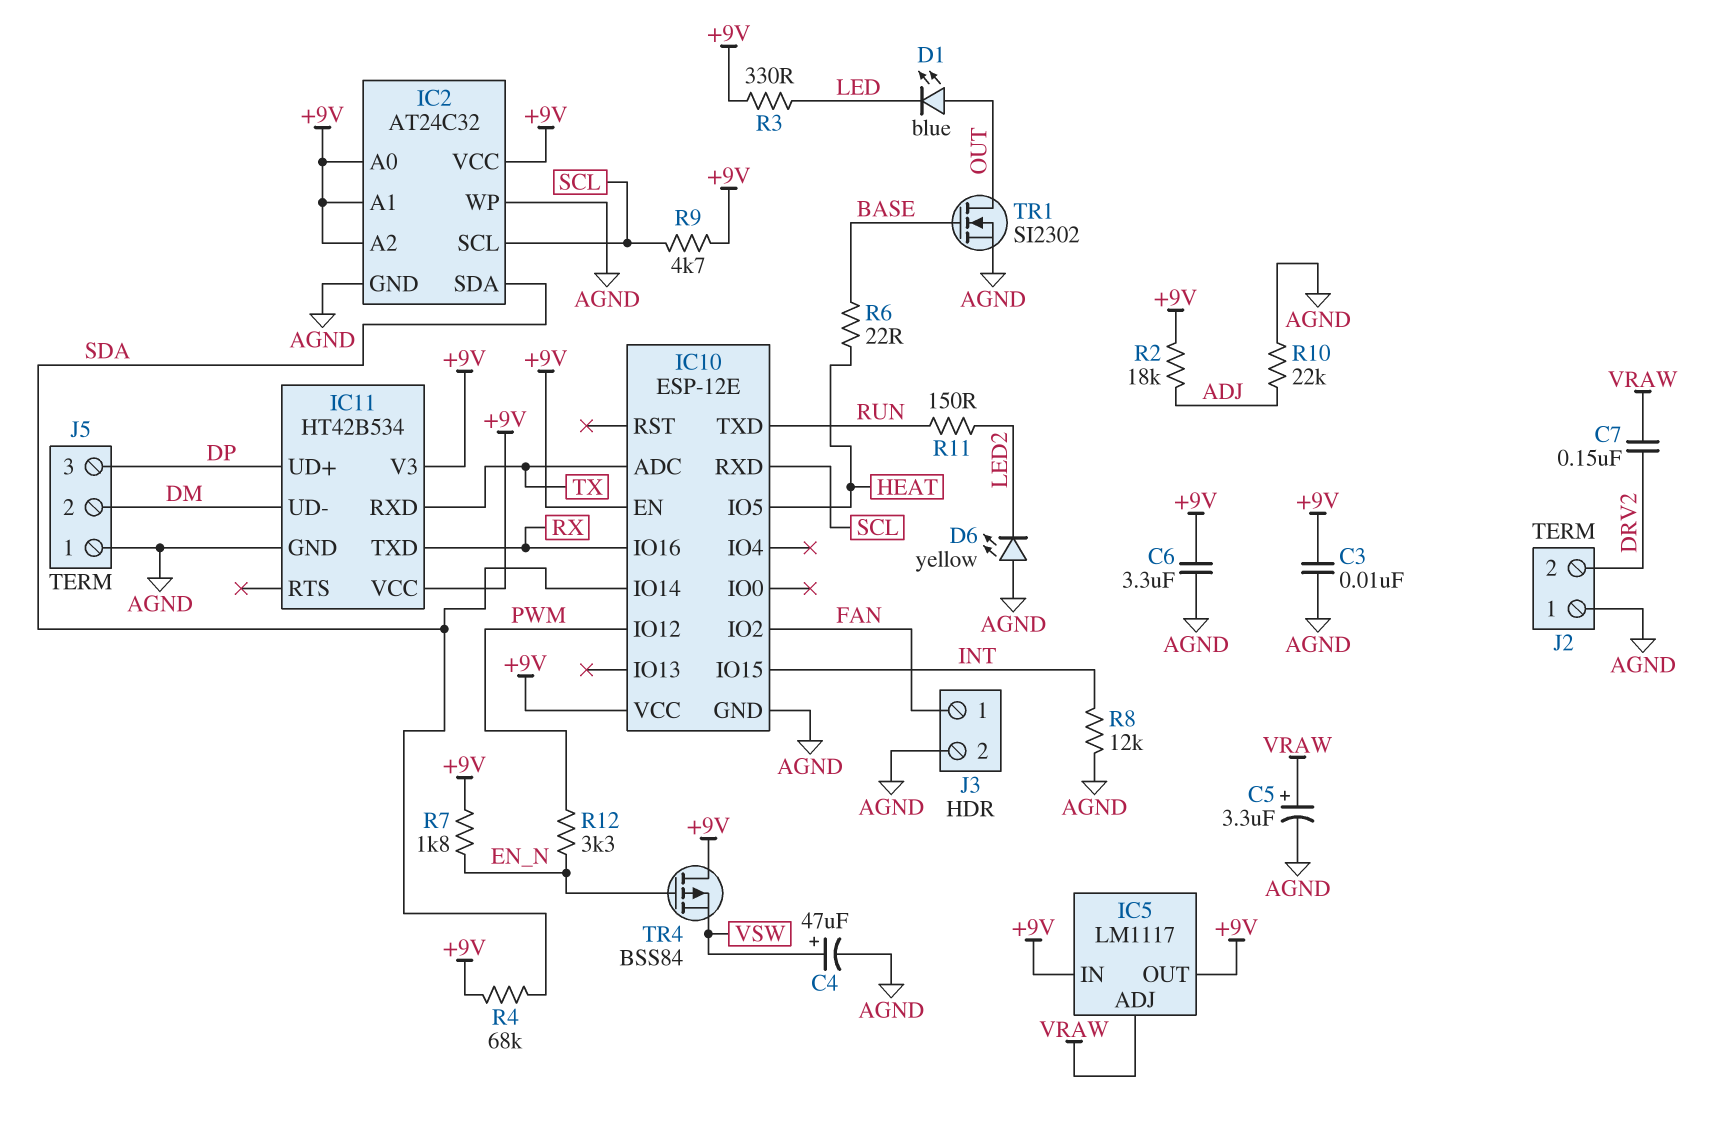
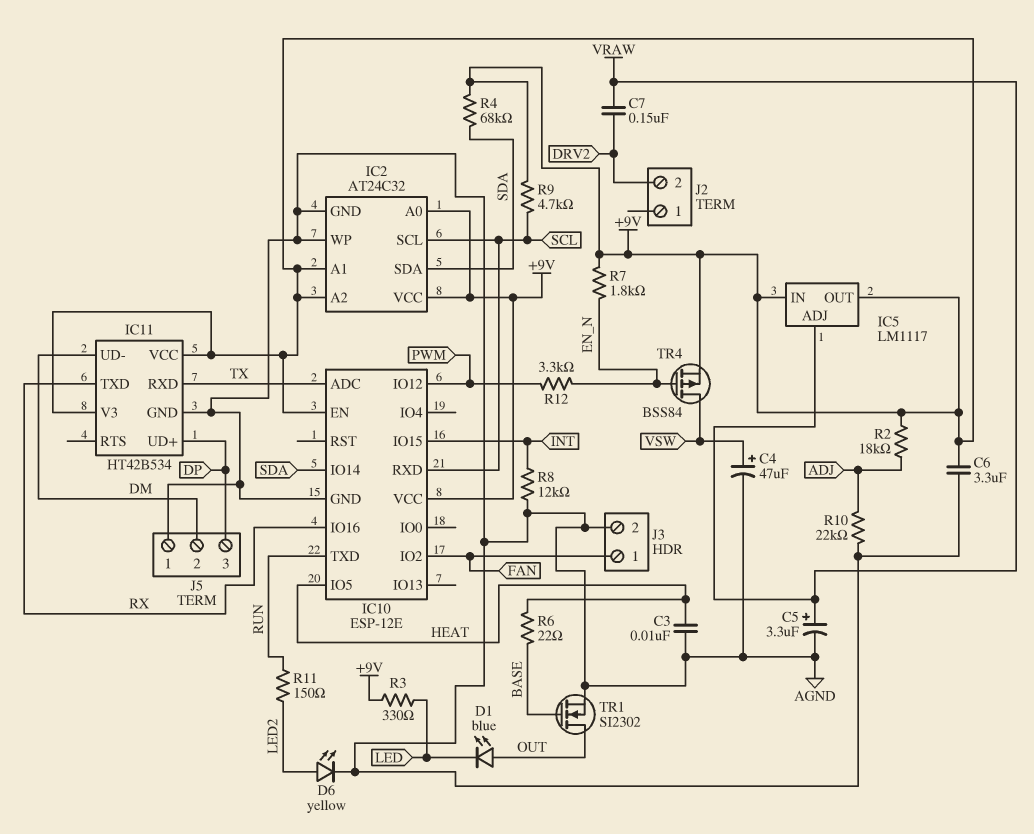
C3: 10nF (+9V, AGND) -> 10nF (AGND, HEAT)
D6: LED yellow (A AGND, K LED2) -> LED yellow (A LED2, K AGND)
J2 pin 1: AGND -> none
TR4: PMOS BSS84 (G EN_N, D +9V, S VSW) -> PMOS BSS84 (G EN_N, D VSW, S +9V)

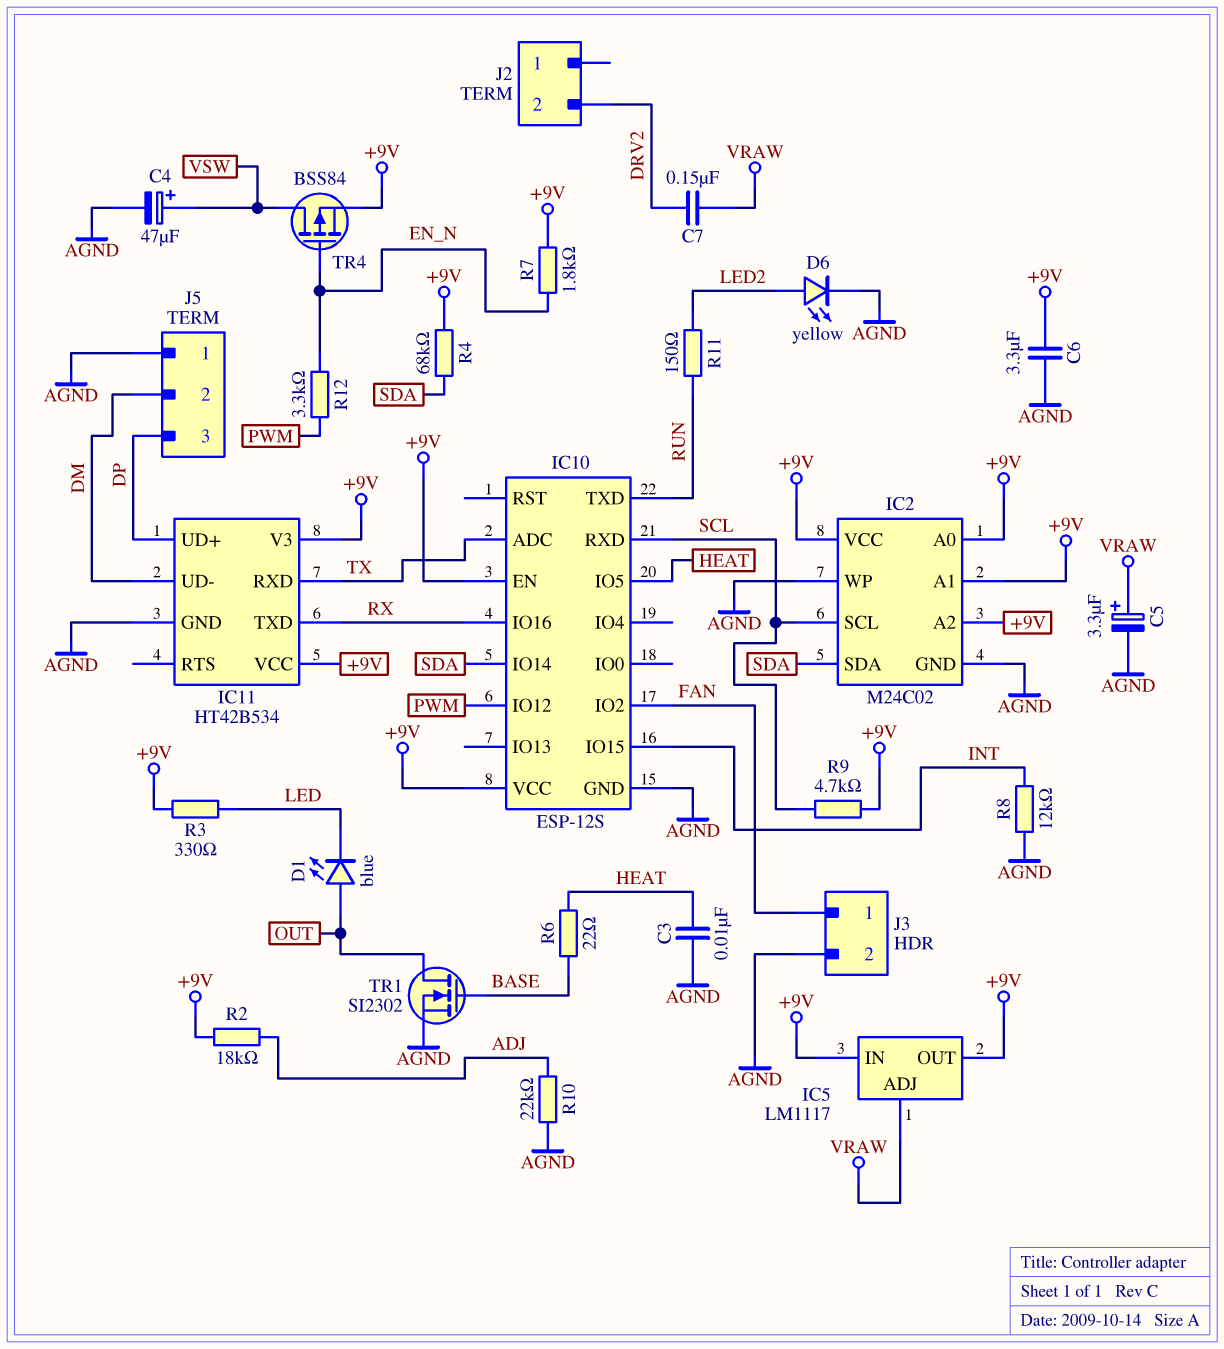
IC2: AT24C32 -> M24C02
IC10: ESP-12E -> ESP-12S

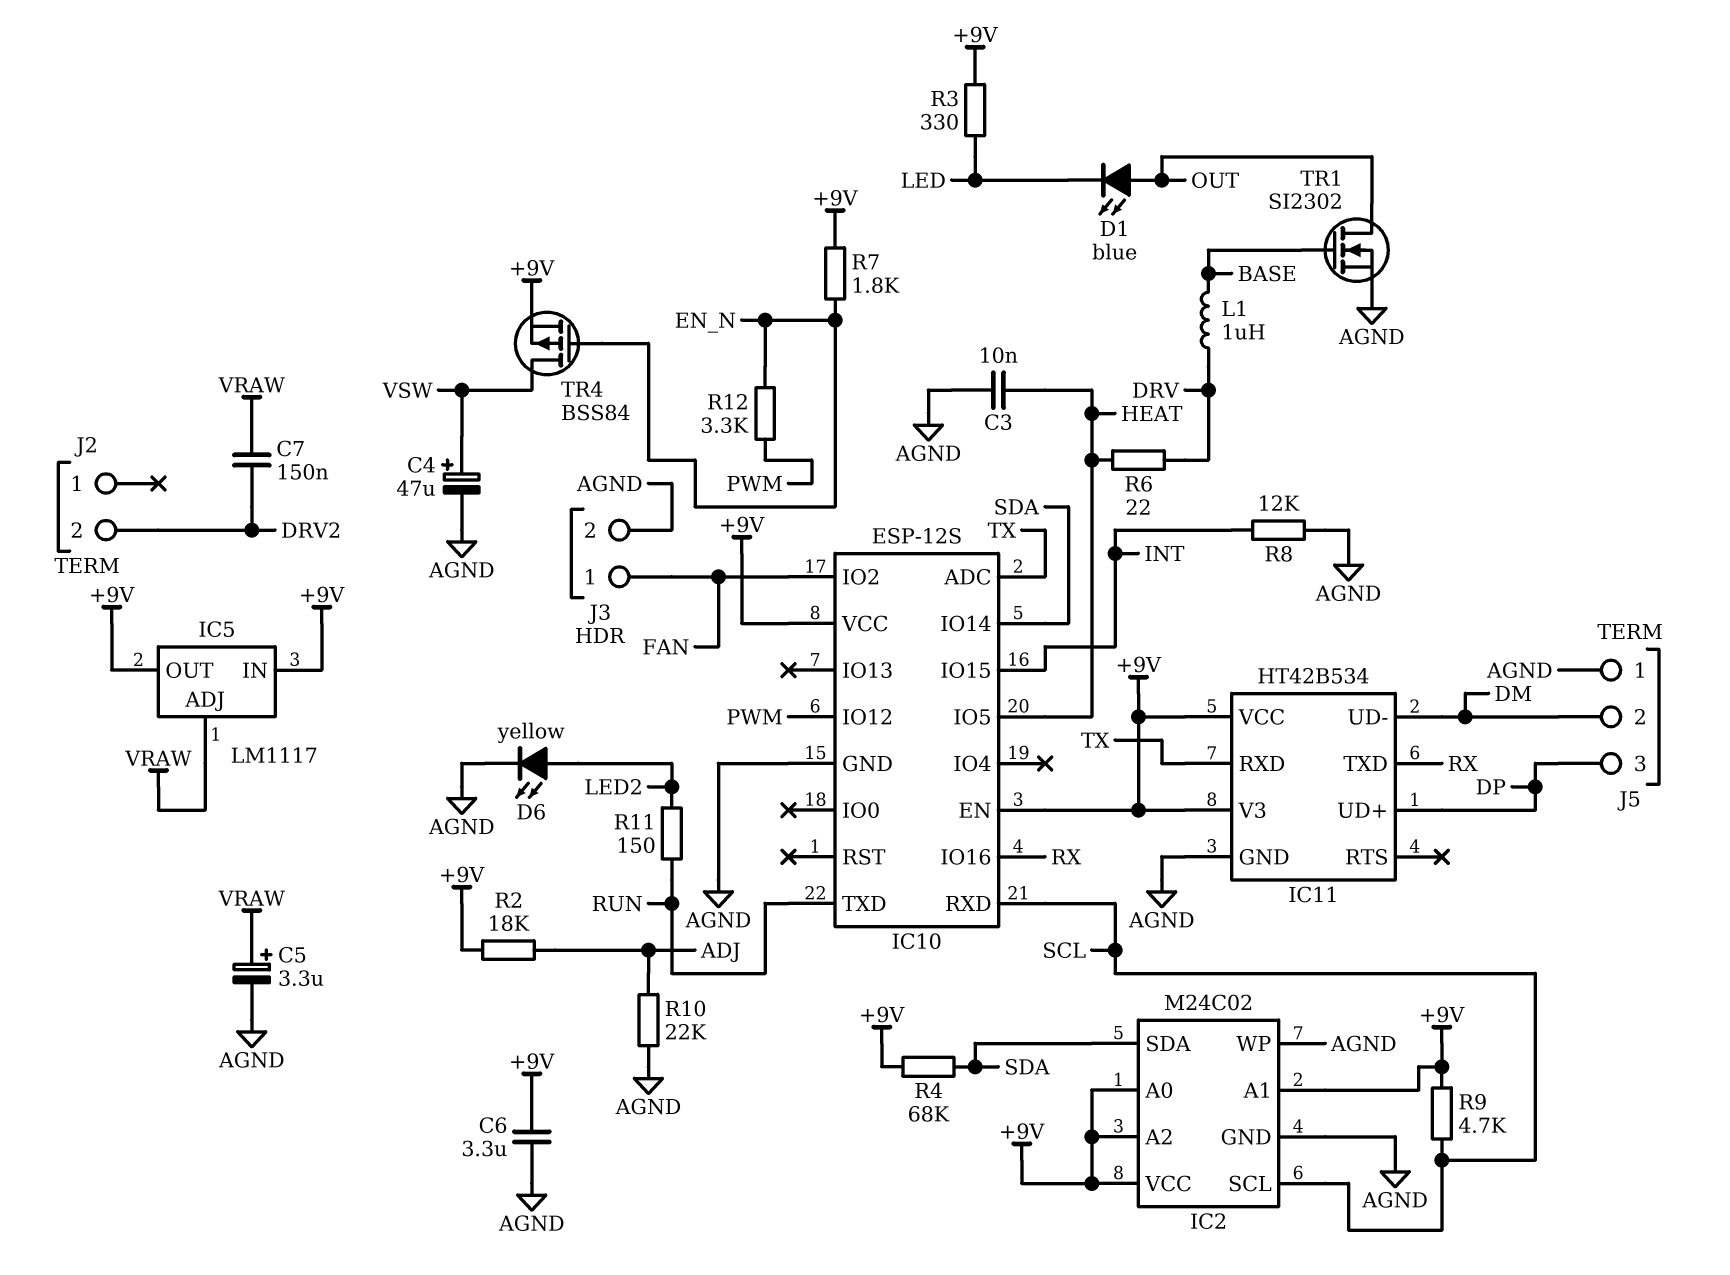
L1: none -> 1uH (BASE, DRV)
R6: 22 (BASE, HEAT) -> 22 (DRV, HEAT)

